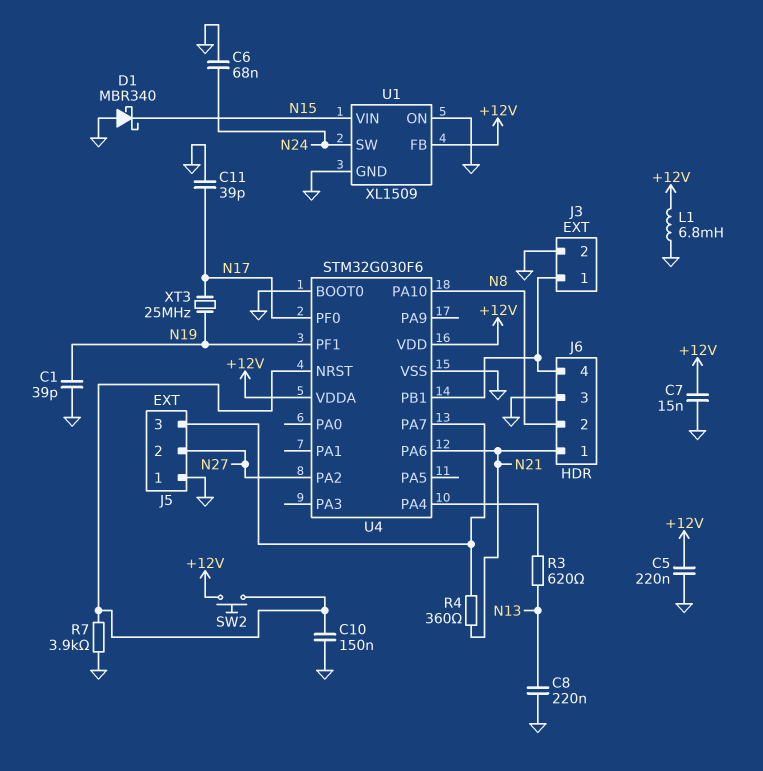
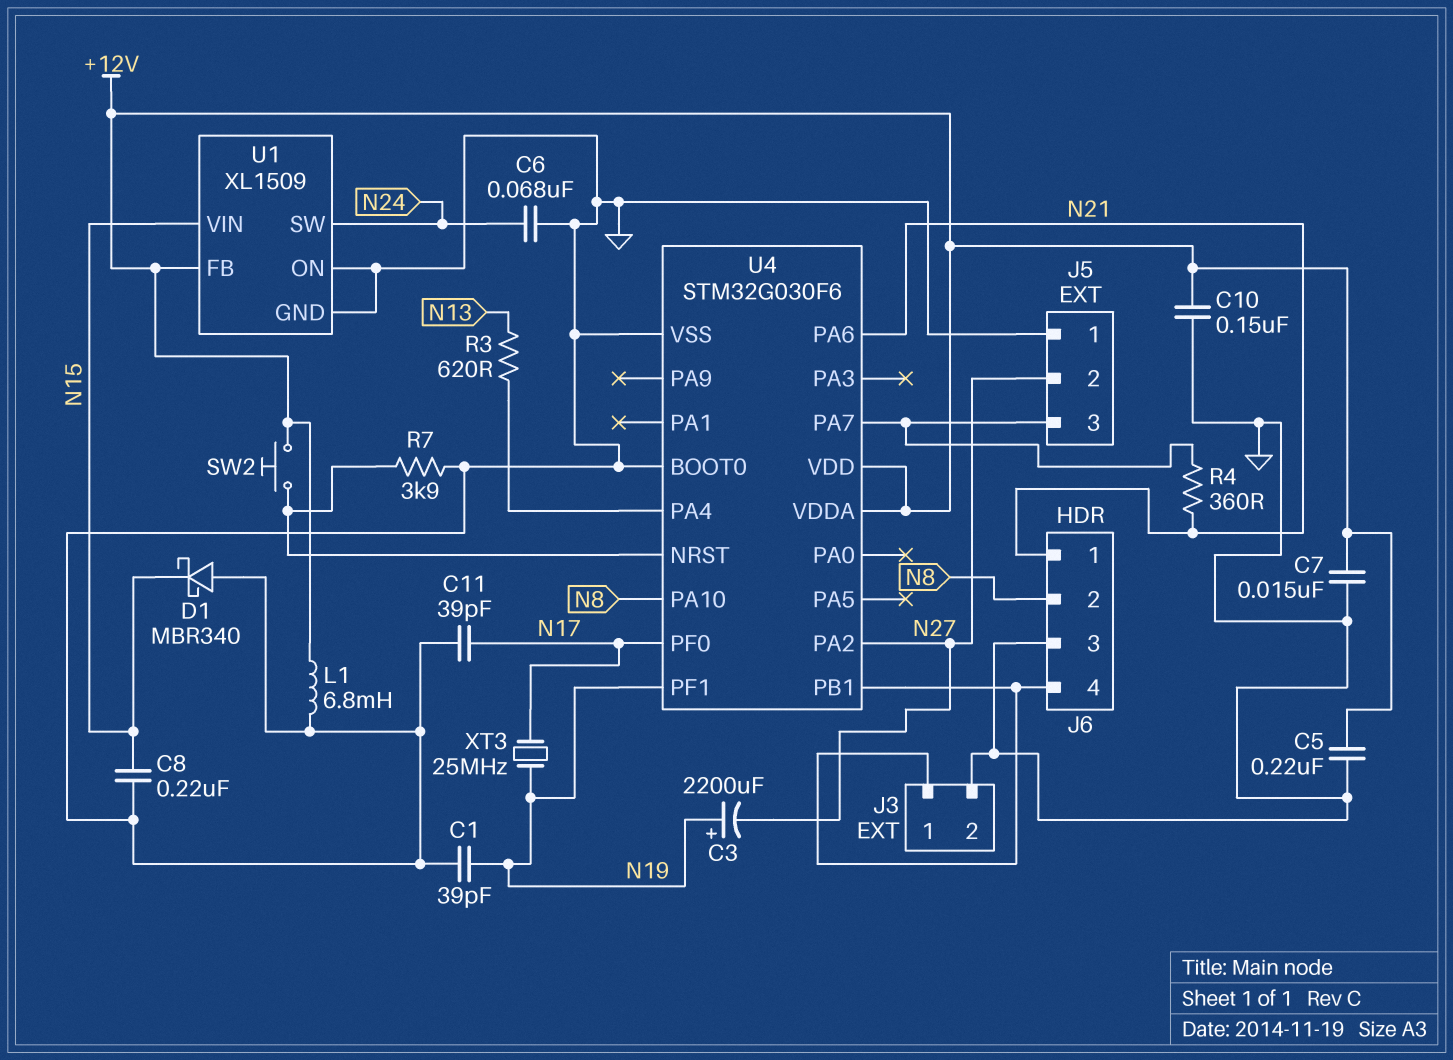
C3: none -> 2200uF (plus N19, minus N27)
C8: 220nF (GND, N13) -> 220nF (GND, N15)
C10: 150nF (GND, U4/NRST) -> 150nF (+12V, GND)

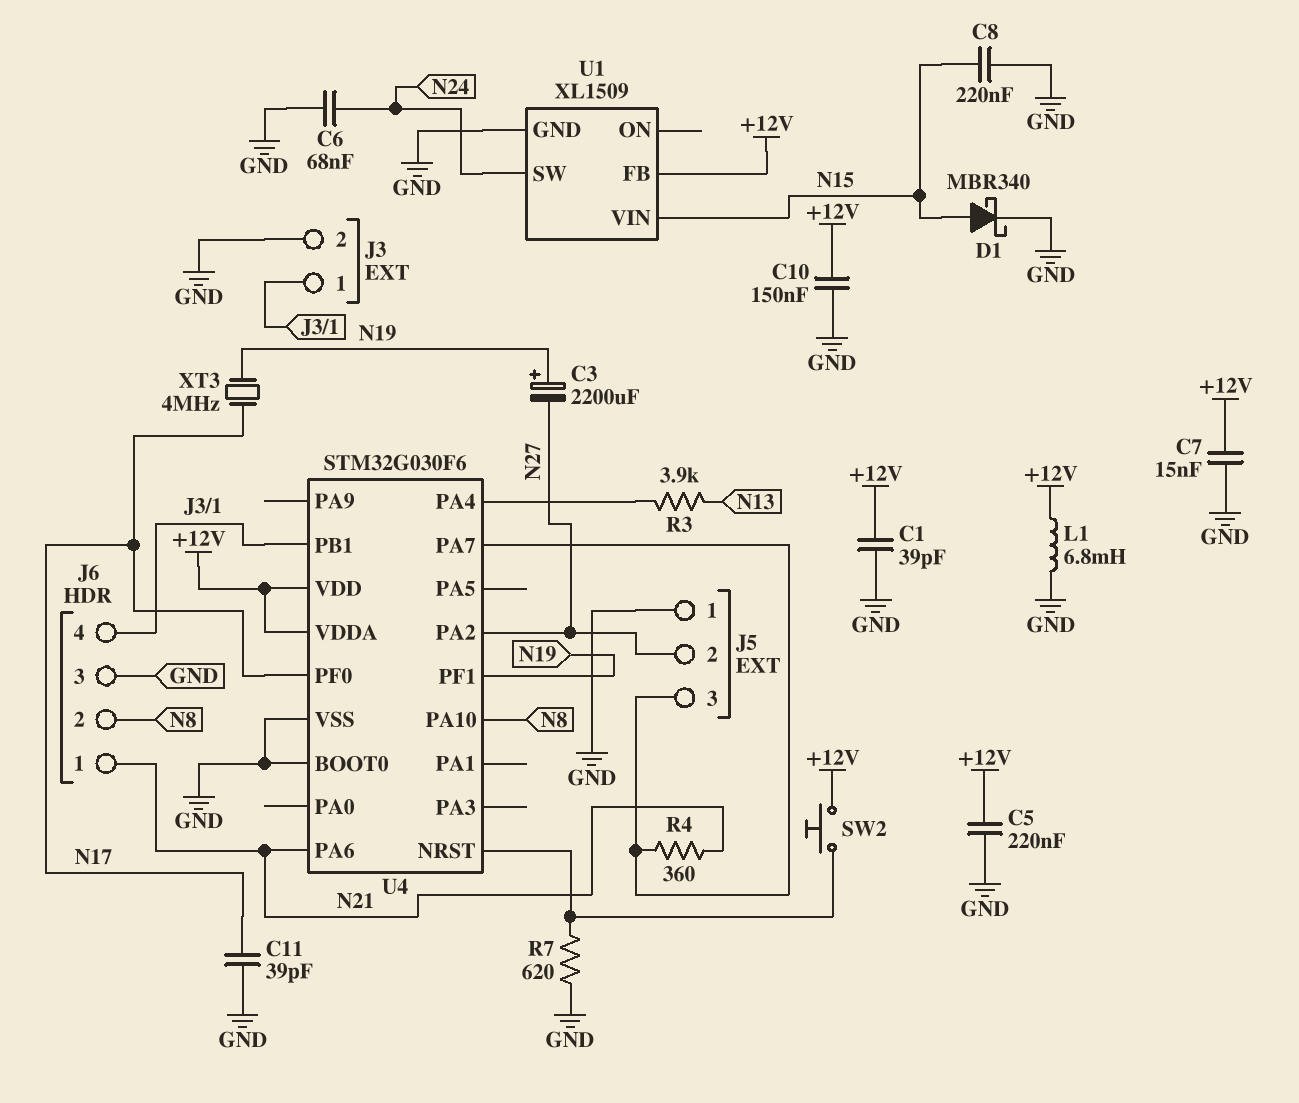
C1: 39pF (GND, N19) -> 39pF (+12V, GND)
D1: schottky MBR340 (A GND, K N15) -> schottky MBR340 (A N15, K GND)
R3: 620 (N13, U4/PA4) -> 3.9k (N13, U4/PA4)
R7: 3.9k (GND, U4/NRST) -> 620 (GND, U4/NRST)
U1 pin ON: GND -> none
XT3: 25MHz (N17, N19) -> 4MHz (N17, N19)

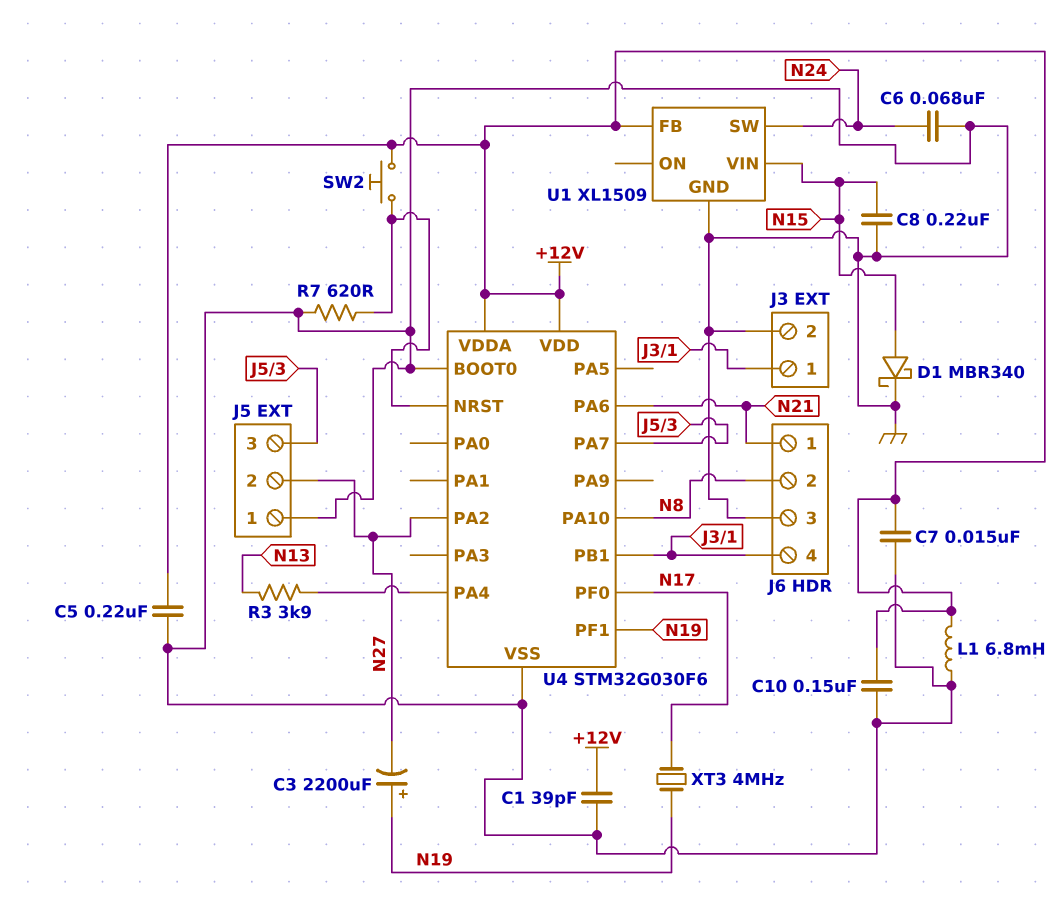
C11: 39pF (GND, N17) -> none
R4: 360 (J5/3, N21) -> none

